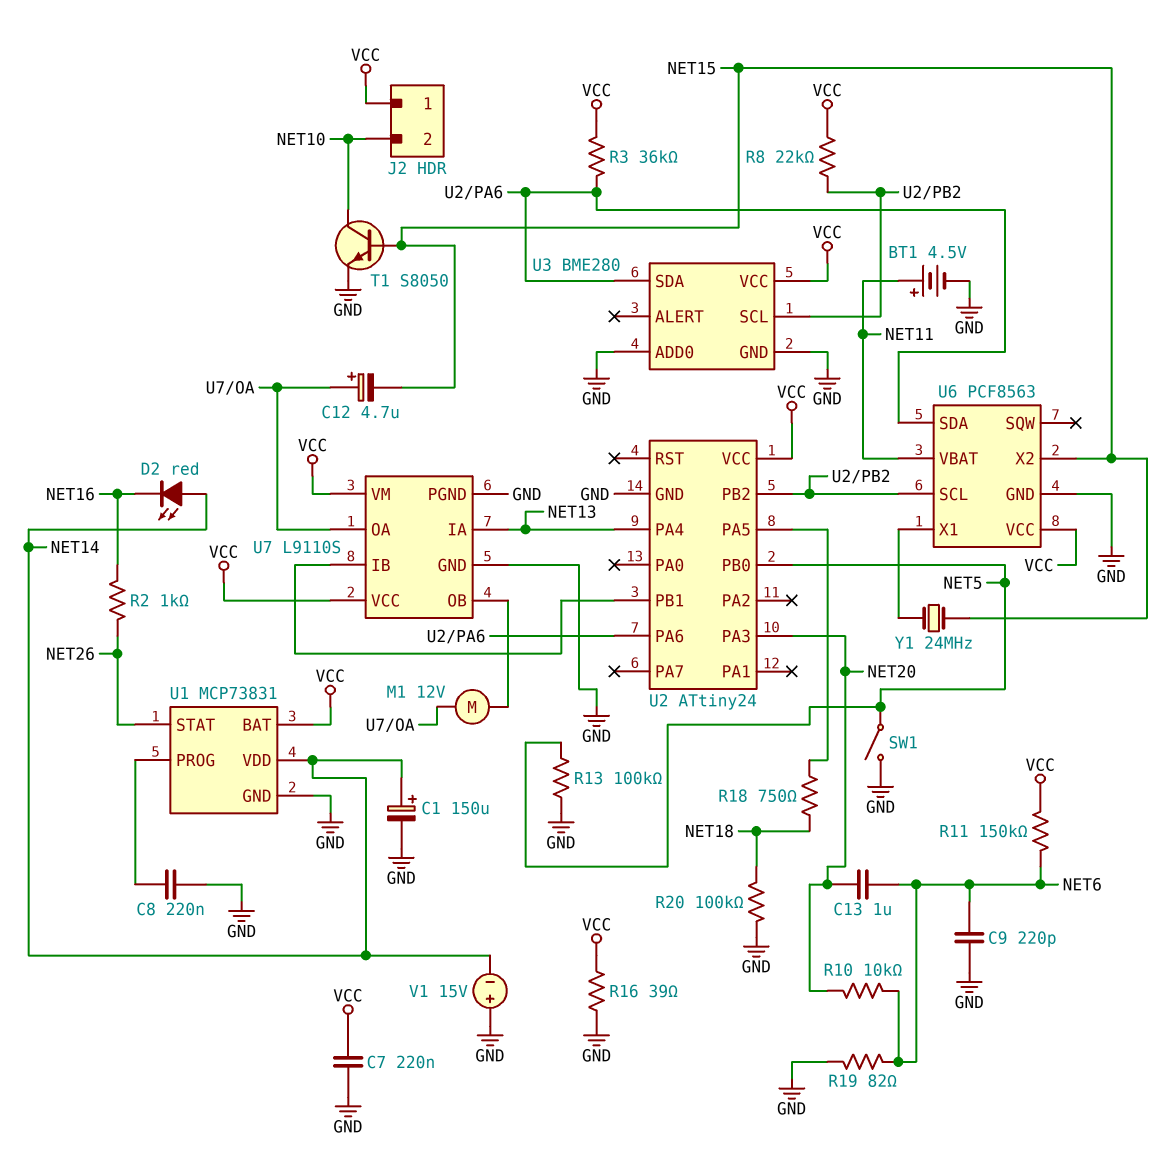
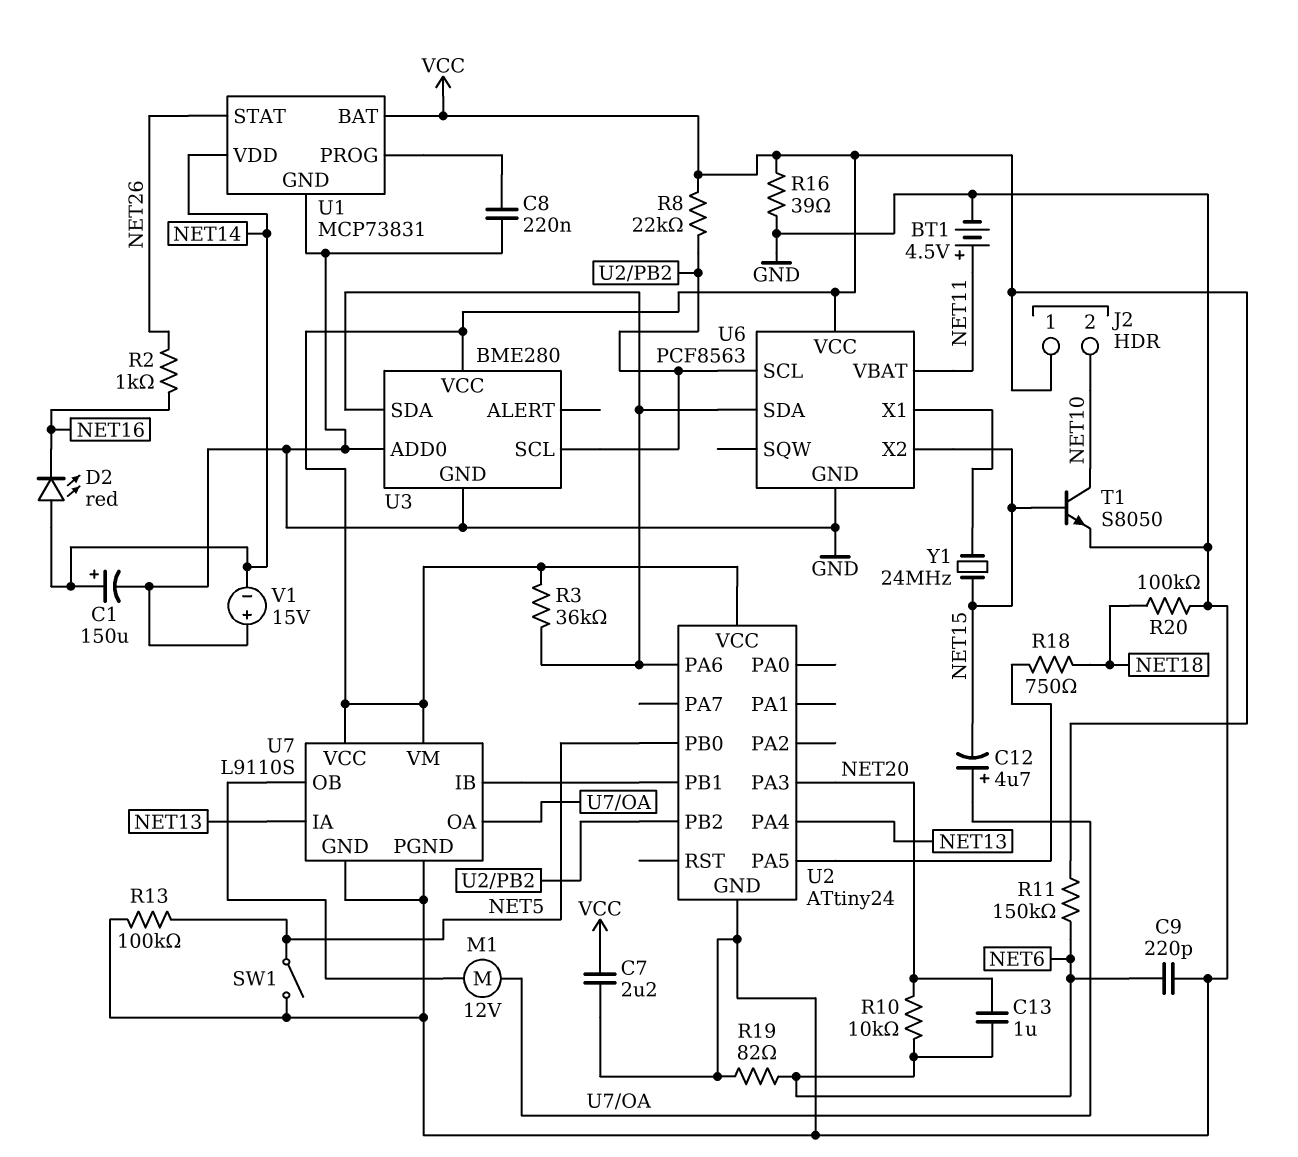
C7: 220nF (GND, VCC) -> 2.2uF (GND, VCC)

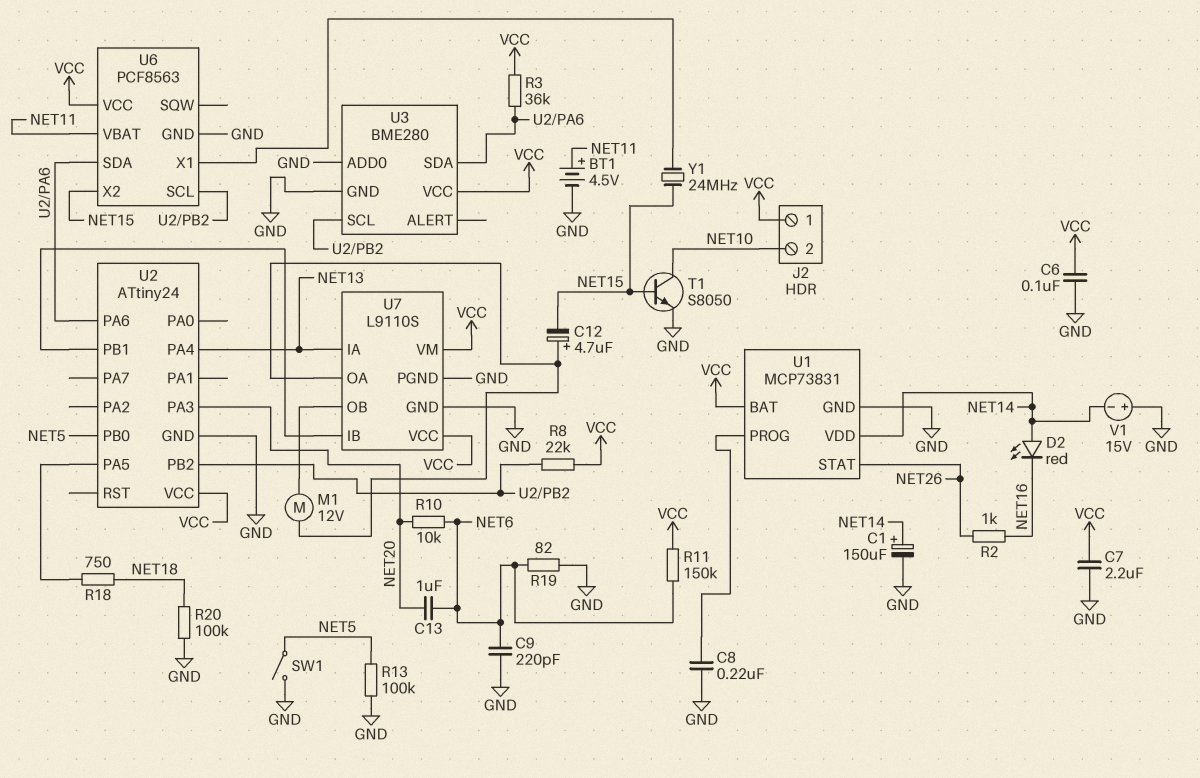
C6: none -> 100nF (GND, VCC)
R16: 39 (GND, VCC) -> none

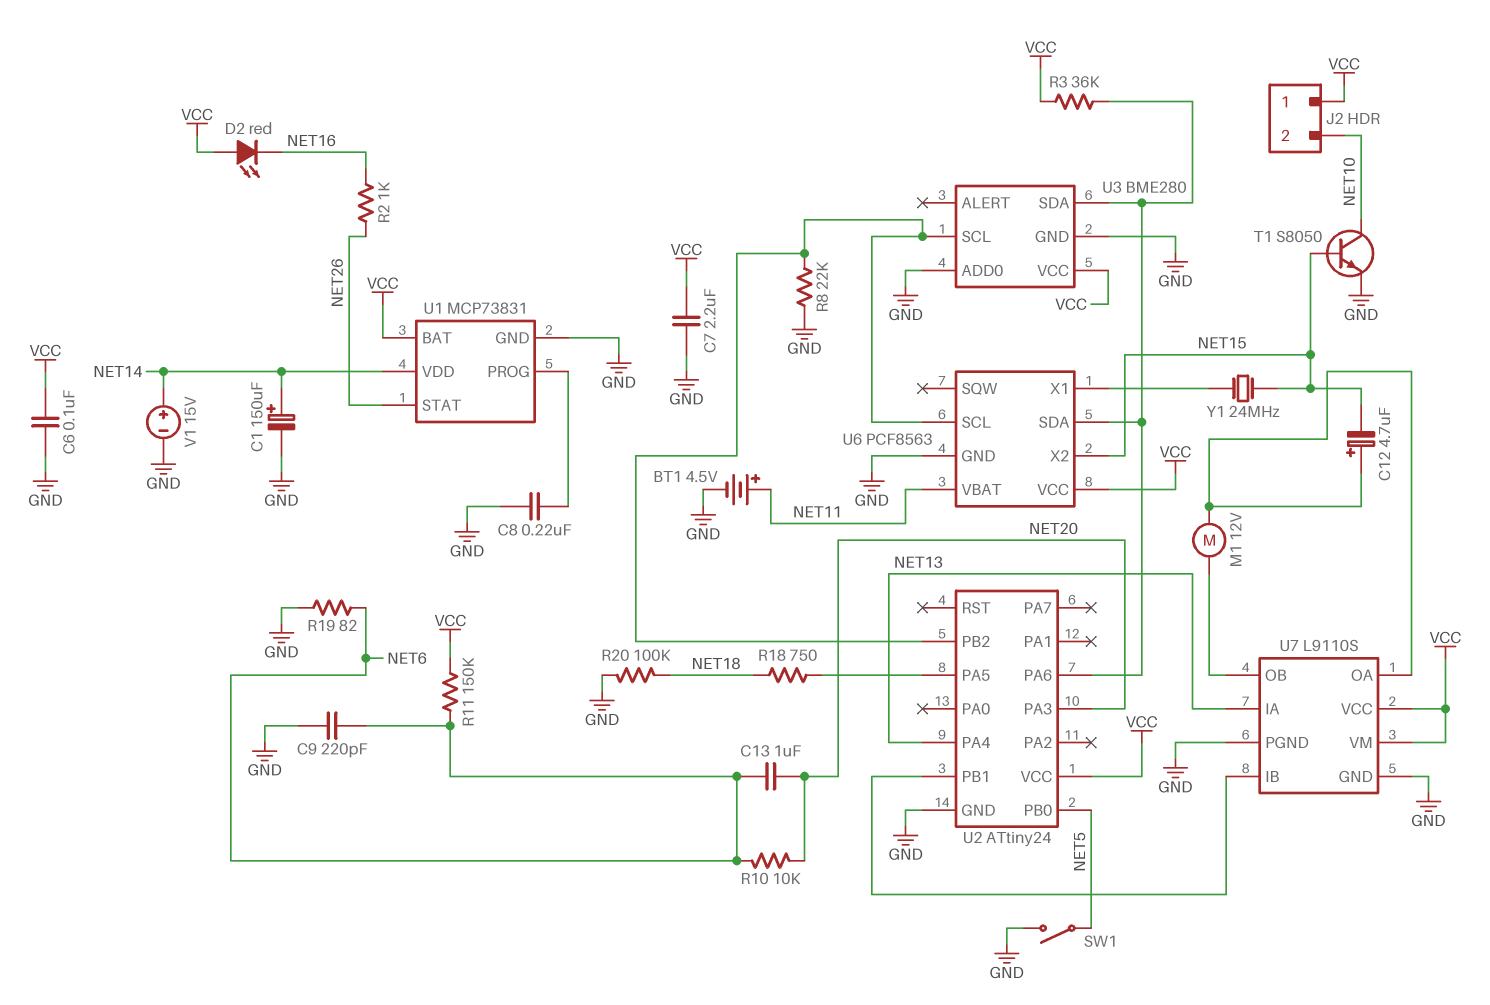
D2: LED red (A NET14, K NET16) -> LED red (A VCC, K NET16)
R8: 22k (U2/PB2, VCC) -> 22k (GND, U2/PB2)
R13: 100k (GND, NET5) -> none
V1: 15V (plus GND, minus NET14) -> 15V (plus NET14, minus GND)

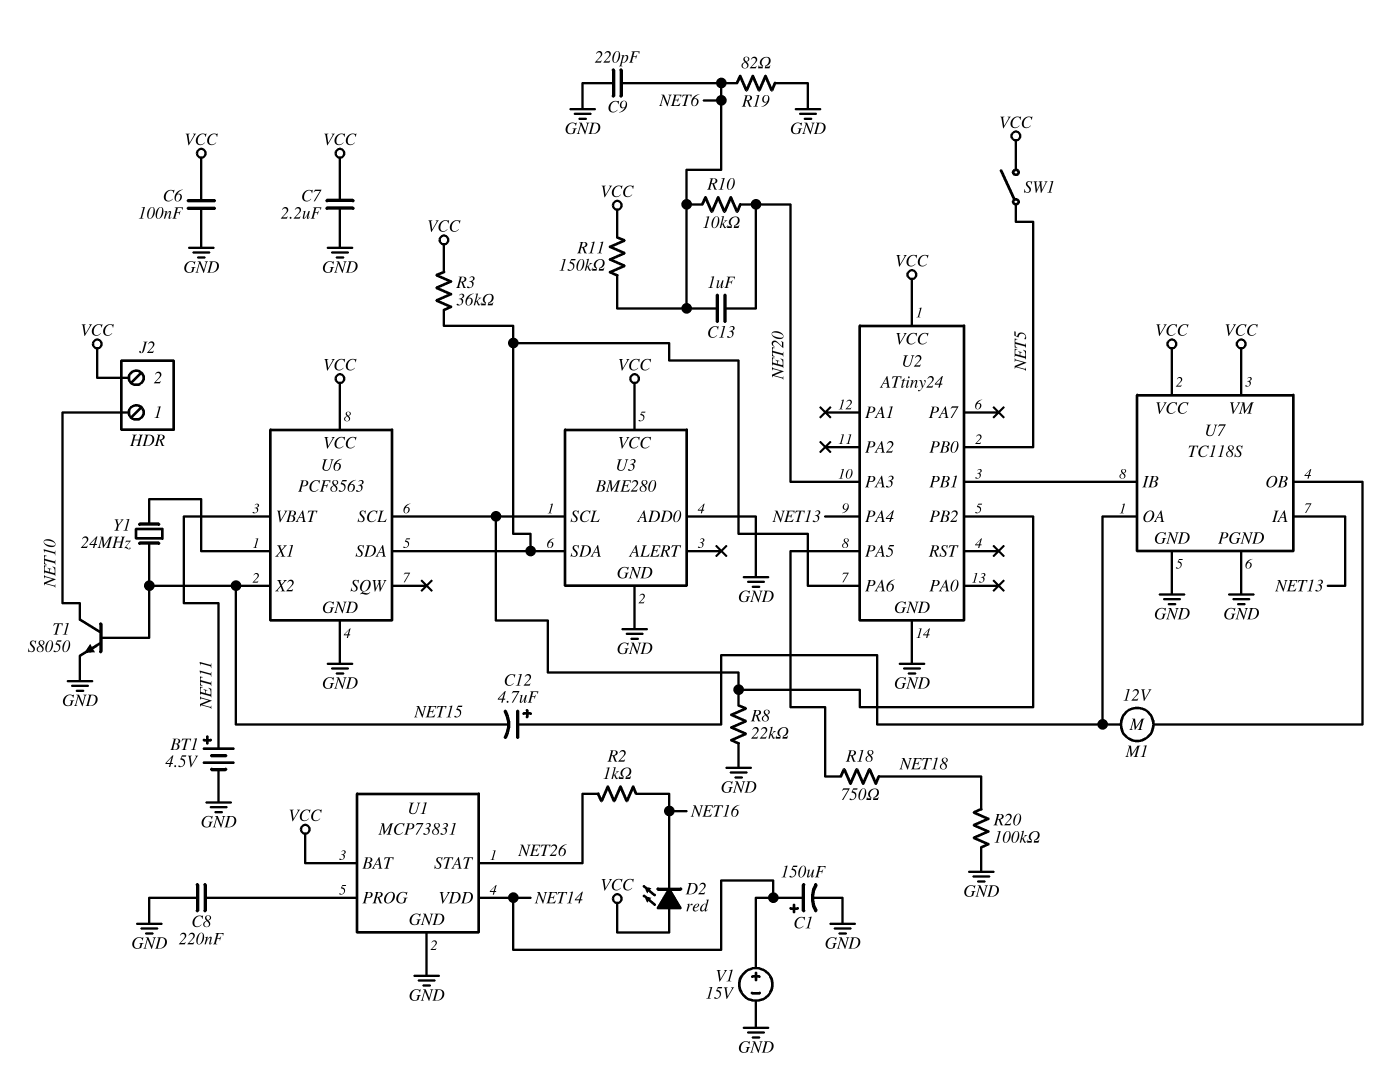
J2 pin 1: VCC -> NET10
J2 pin 2: NET10 -> VCC
SW1: switch (GND, NET5) -> switch (NET5, VCC)
U7: L9110S -> TC118S

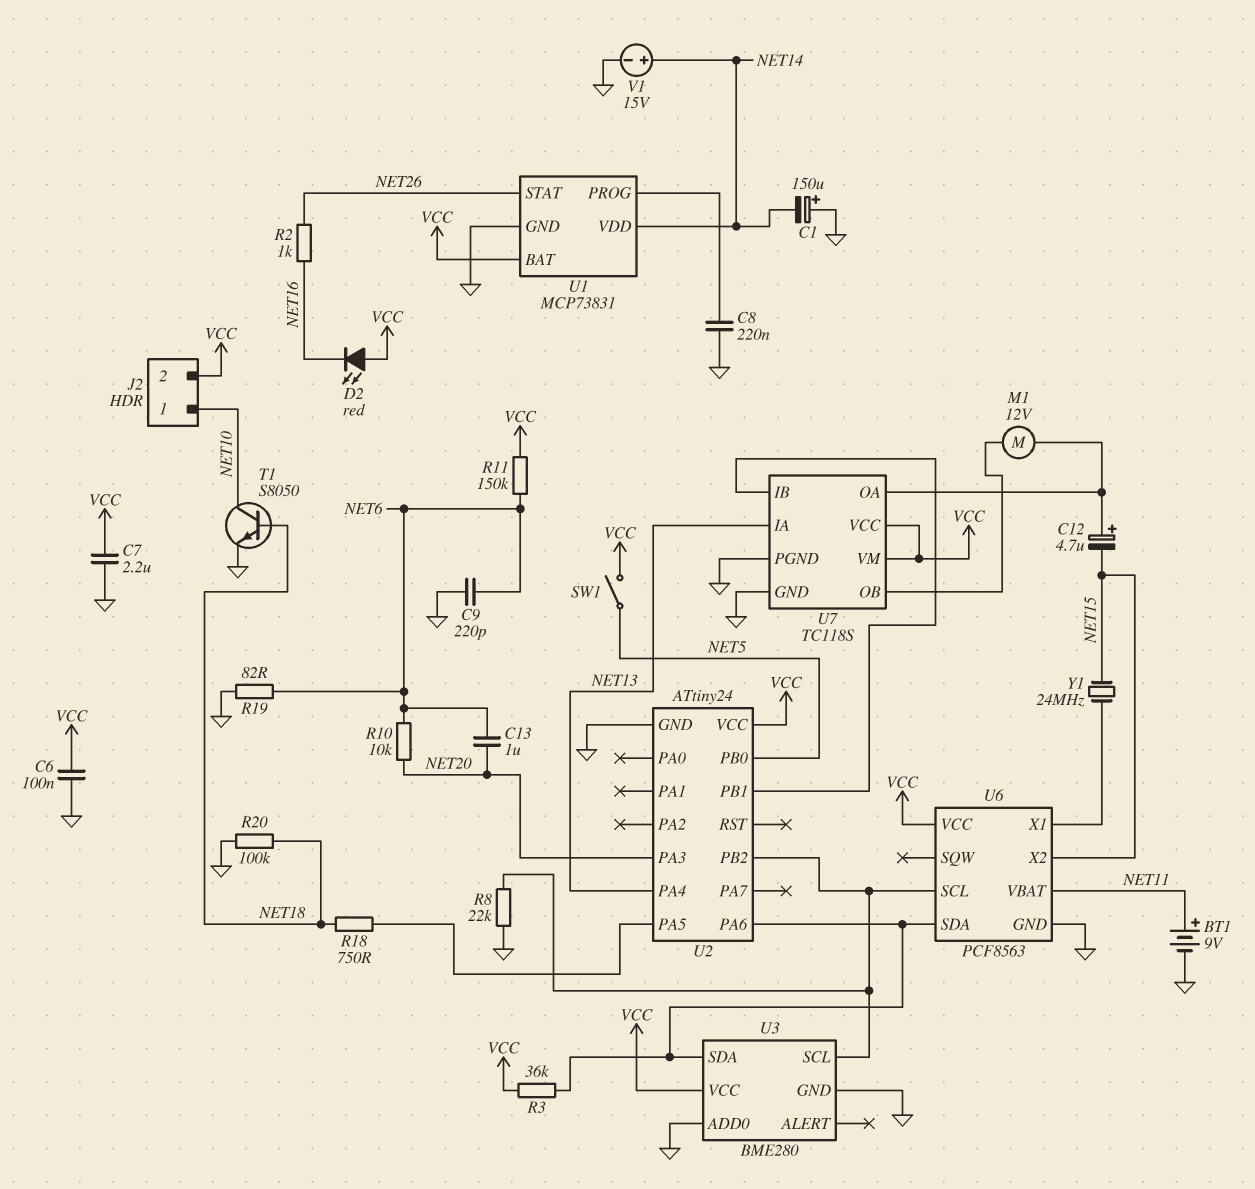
BT1: 4.5V (plus NET11, minus GND) -> 9V (plus NET11, minus GND)
C1: 150uF (plus NET14, minus GND) -> 150uF (plus GND, minus NET14)
T1: NPN S8050 (B NET15, C NET10, E GND) -> NPN S8050 (B NET18, C NET10, E GND)

